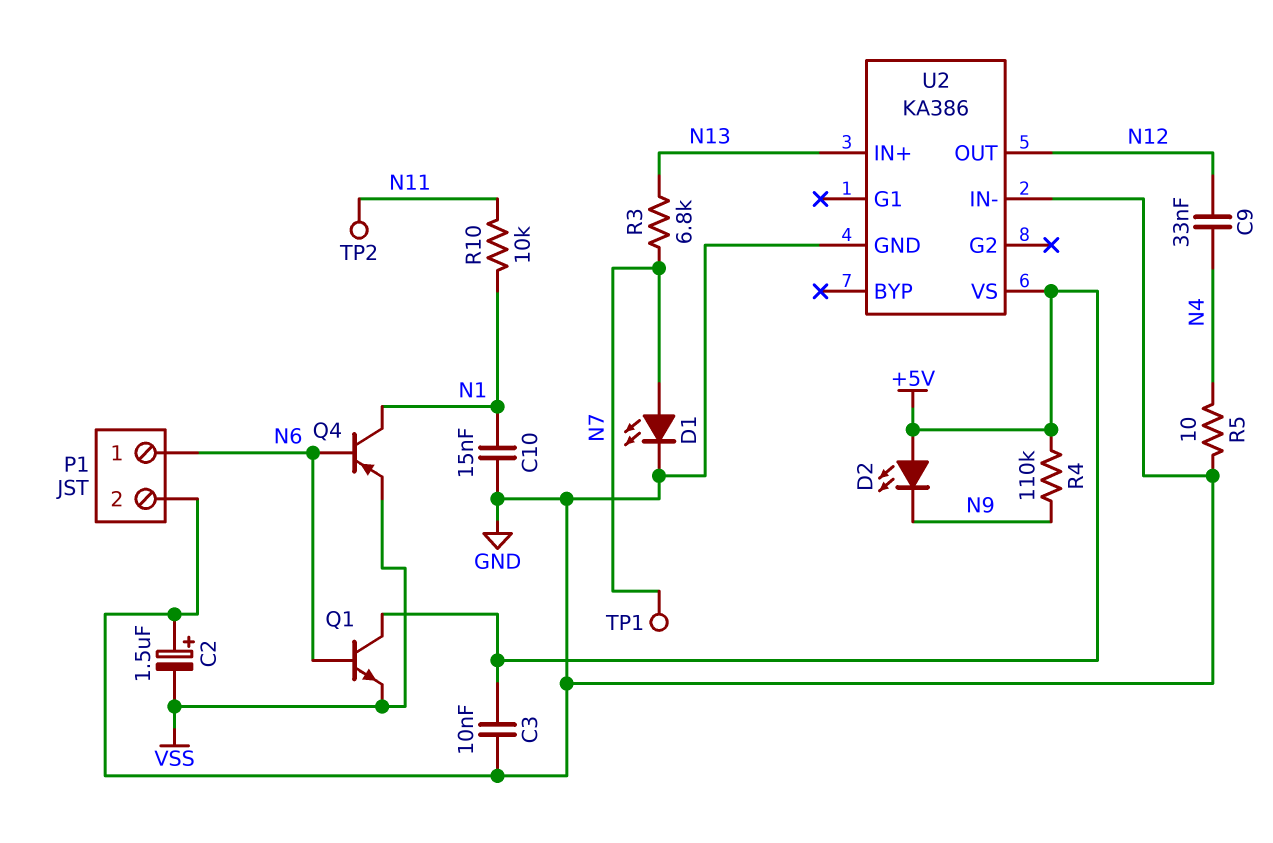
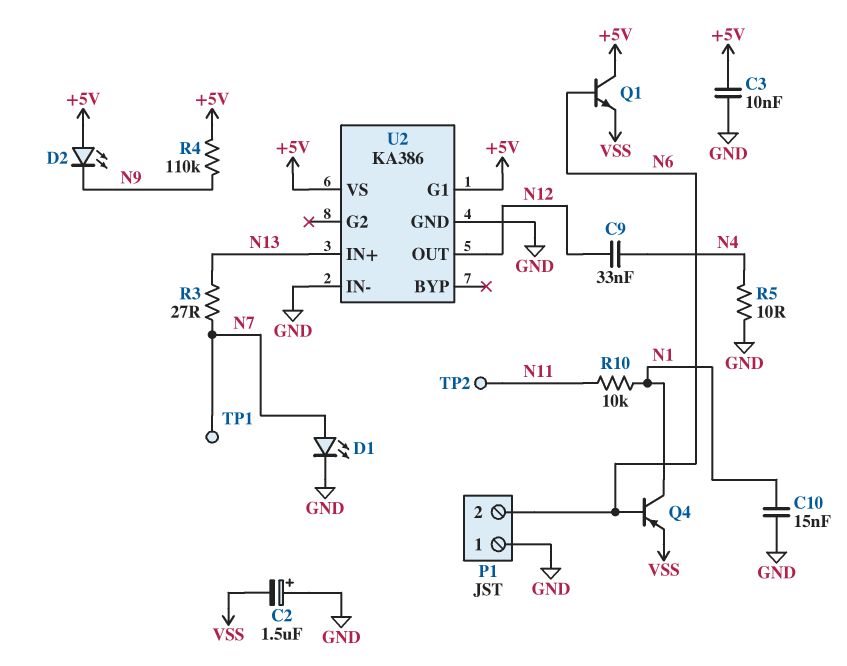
P1 pin 1: N6 -> GND
P1 pin 2: GND -> N6
R3: 6.8k (N7, N13) -> 27 (N7, N13)
U2 pin G1: none -> +5V

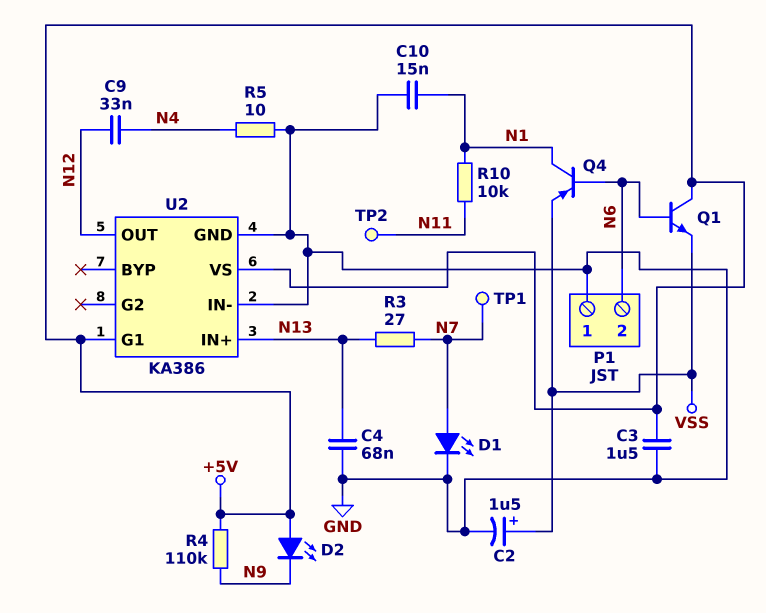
C2: 1.5uF (plus GND, minus VSS) -> 1.5uF (plus VSS, minus GND)
C3: 10nF (+5V, GND) -> 1.5uF (+5V, GND)
C4: none -> 68nF (GND, N13)

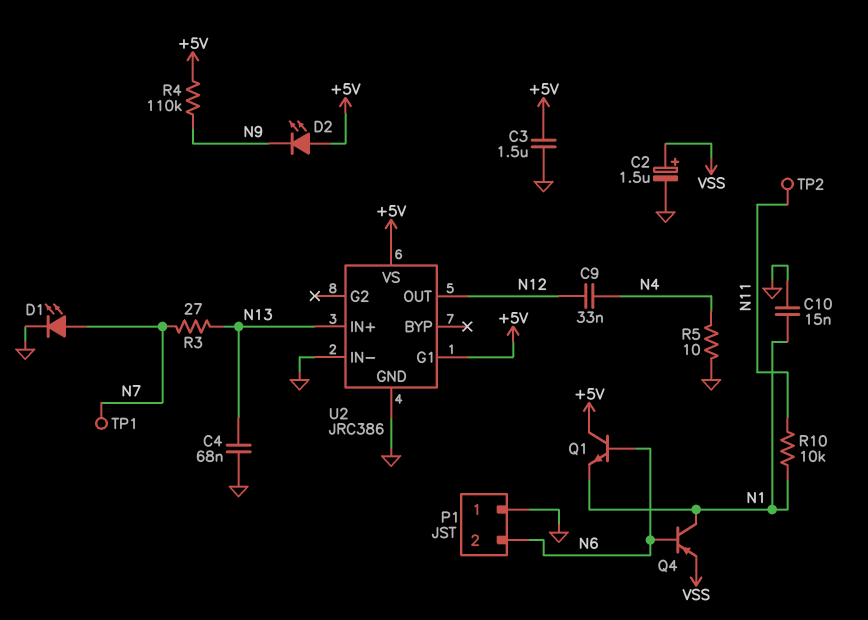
Q1: NPN (B N6, C +5V, E VSS) -> NPN (B N6, C +5V, E N1)
U2: KA386 -> JRC386

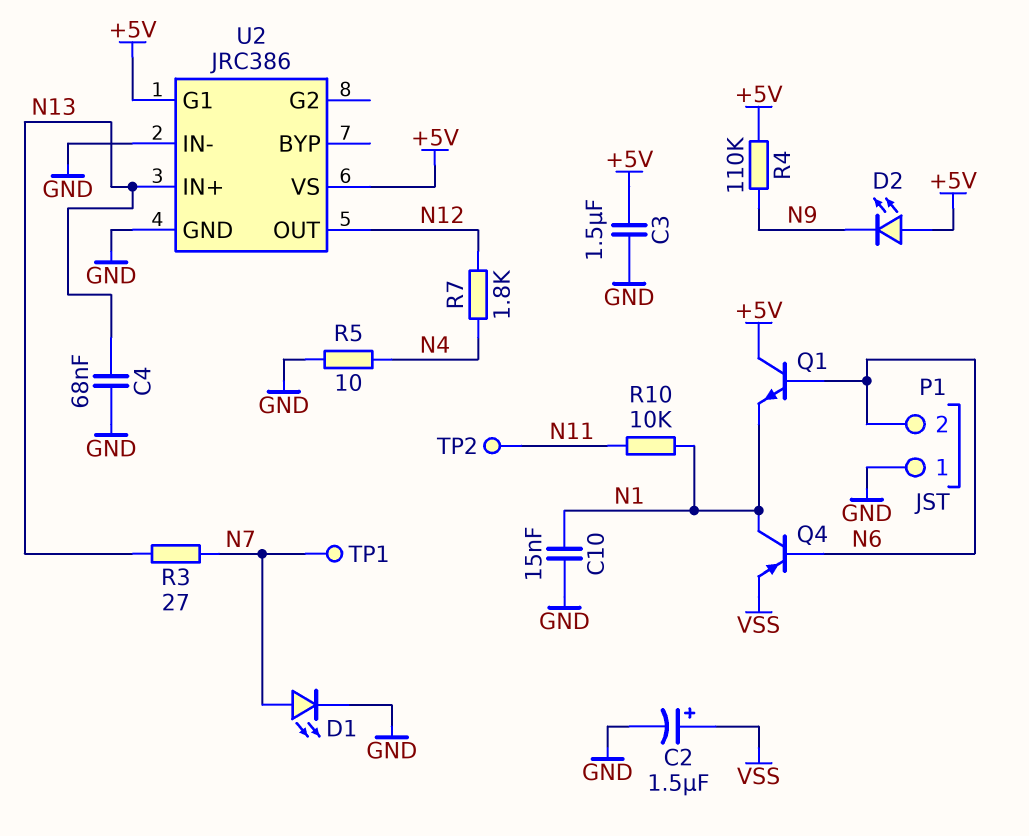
C9: 33nF (N4, N12) -> none
R7: none -> 1.8k (N4, N12)

